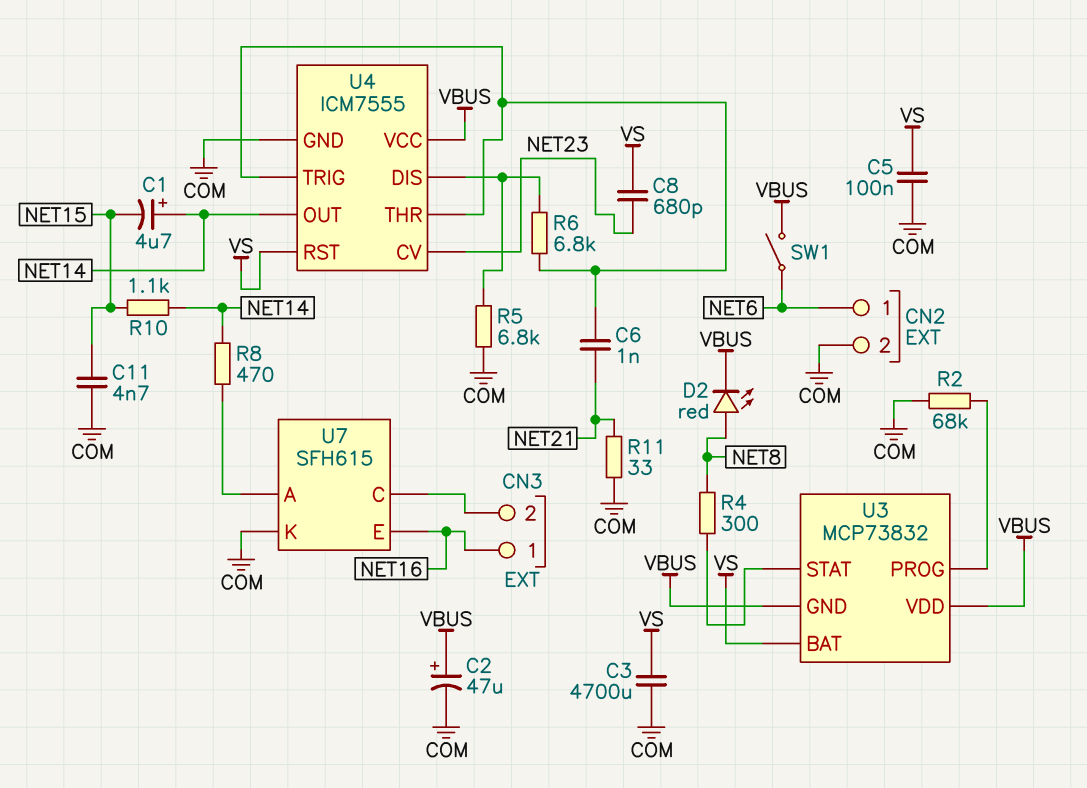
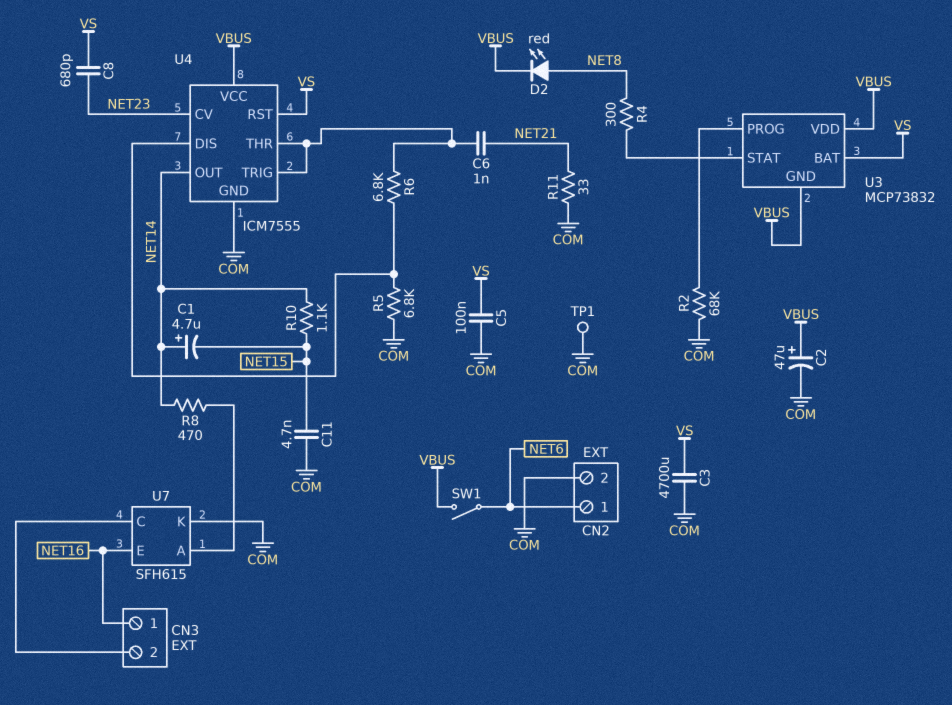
TP1: none -> test point (COM)

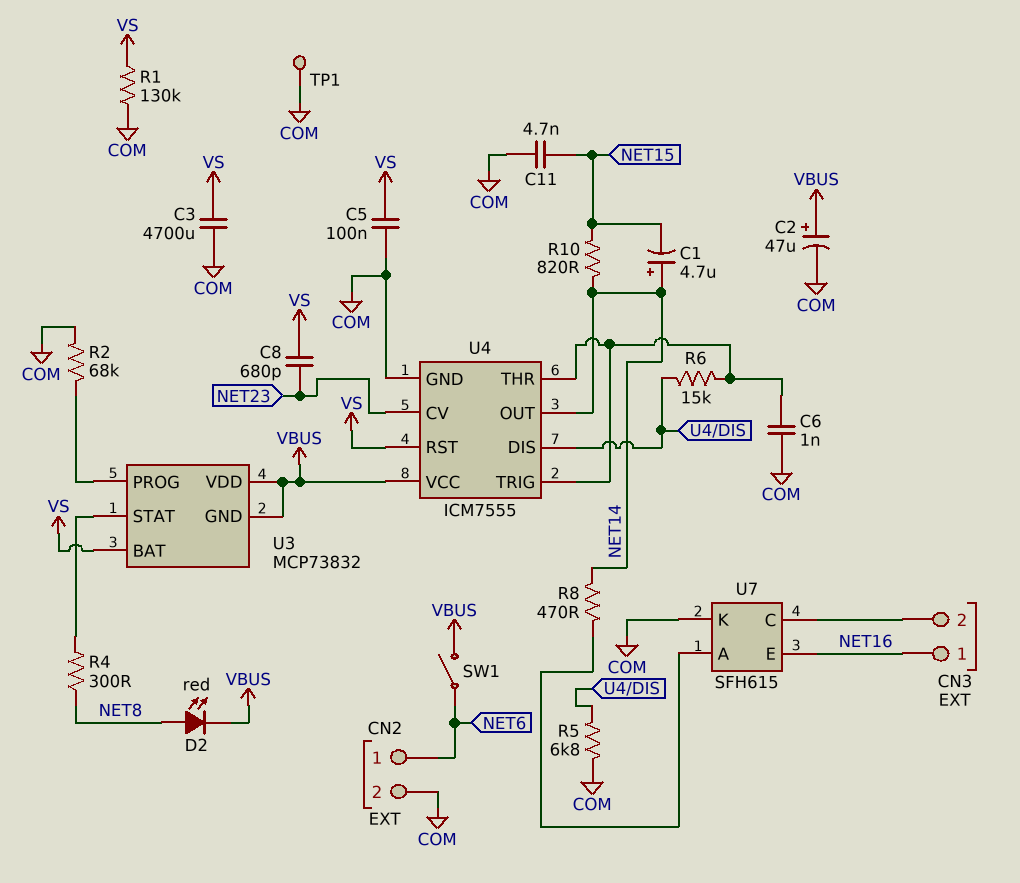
C6: 1nF (NET21, U4/THR) -> 1nF (COM, U4/THR)
R1: none -> 130k (COM, VS)
R6: 6.8k (U4/DIS, U4/THR) -> 15k (U4/DIS, U4/THR)
R10: 1.1k (NET14, NET15) -> 820 (NET14, NET15)
R11: 33 (COM, NET21) -> none

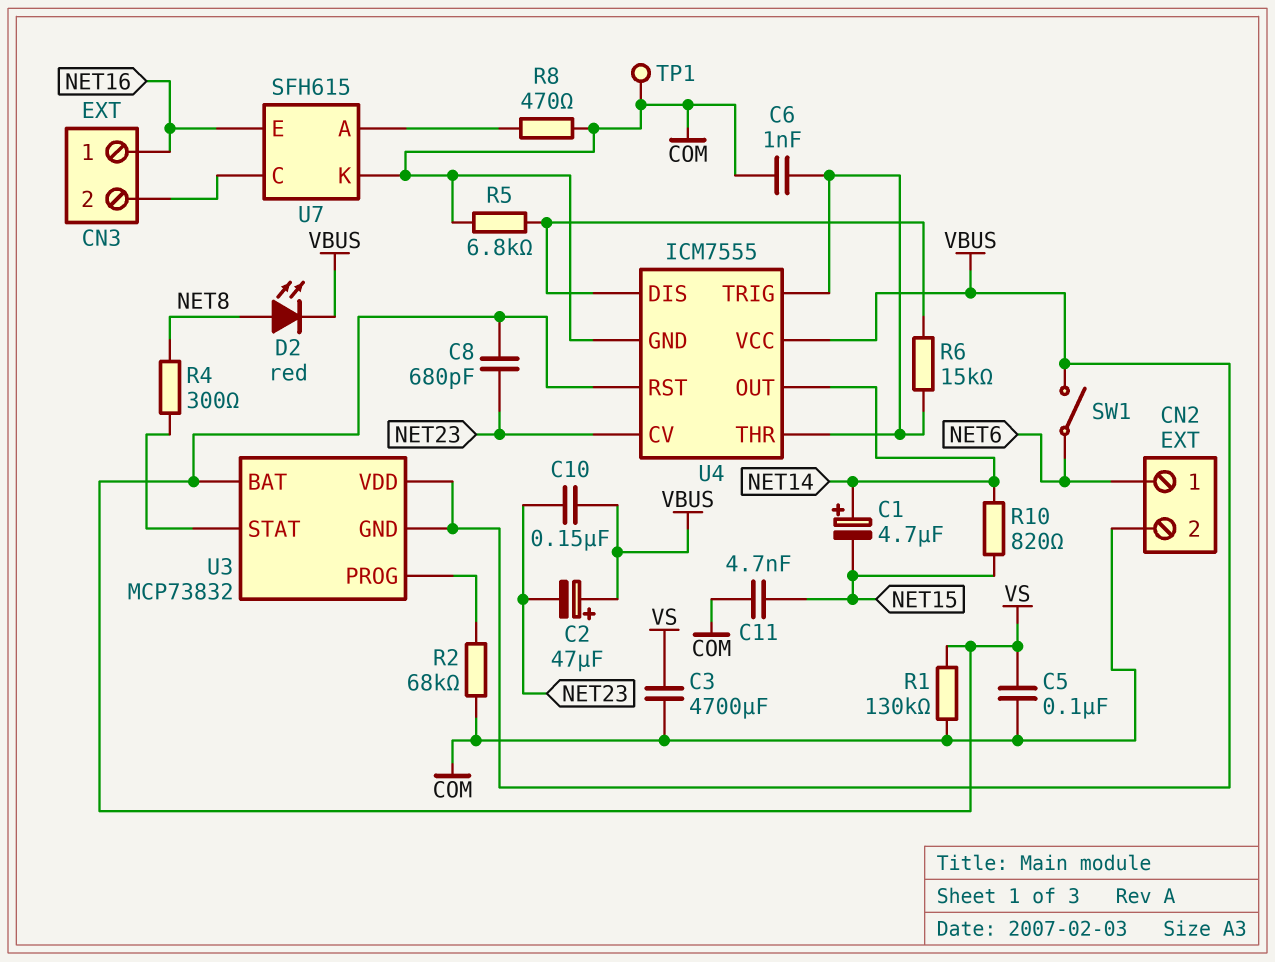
C2: 47uF (plus VBUS, minus COM) -> 47uF (plus VBUS, minus NET23)
C10: none -> 150nF (NET23, VBUS)
R8: 470 (NET14, U7/A) -> 470 (COM, U7/A)

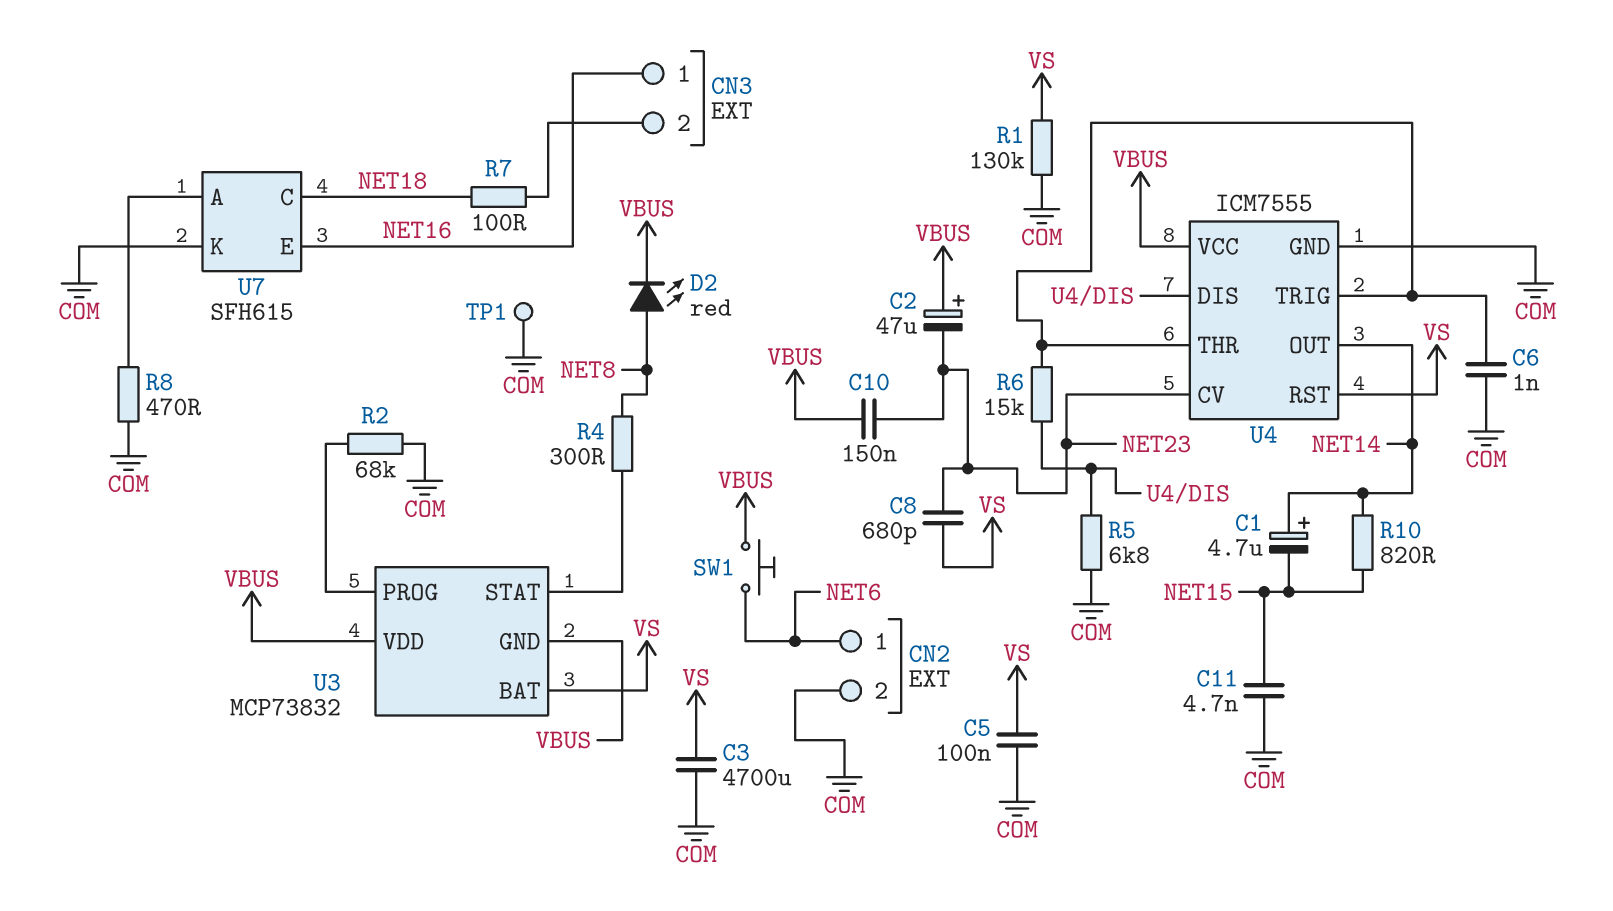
R7: none -> 100 (CN3/2, NET18)
SW1: switch (NET6, VBUS) -> button (NET6, VBUS)
U7 pin C: CN3/2 -> NET18

